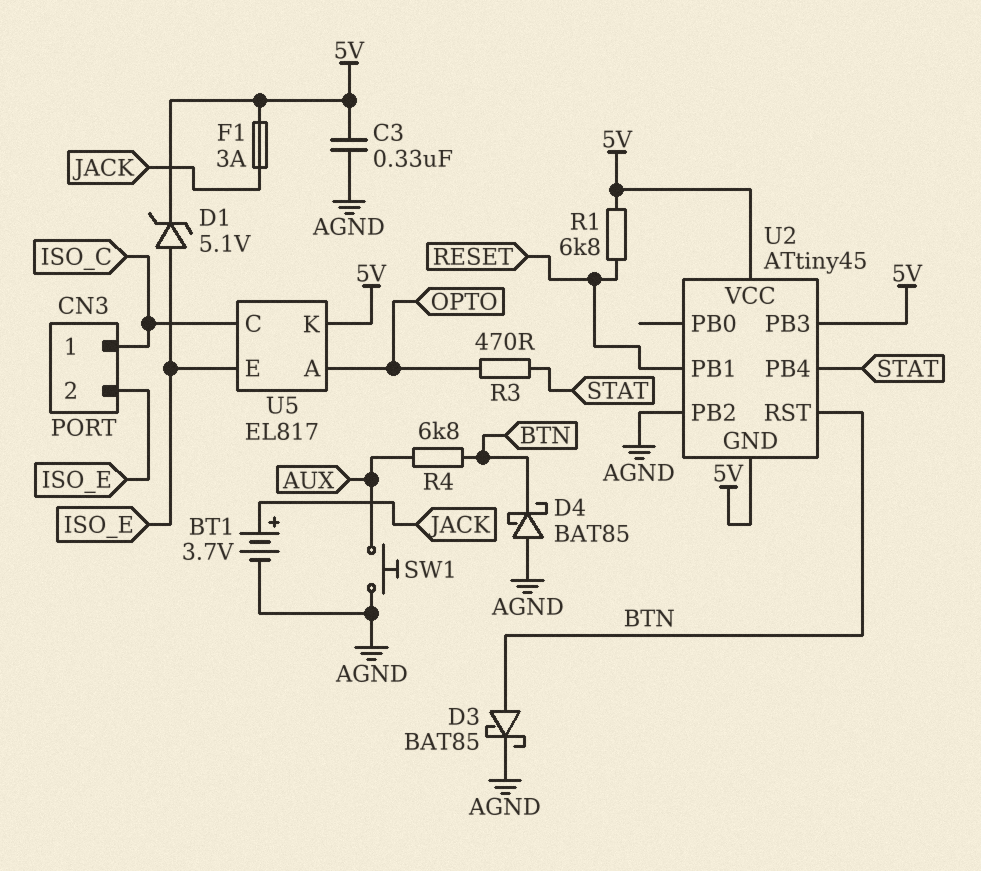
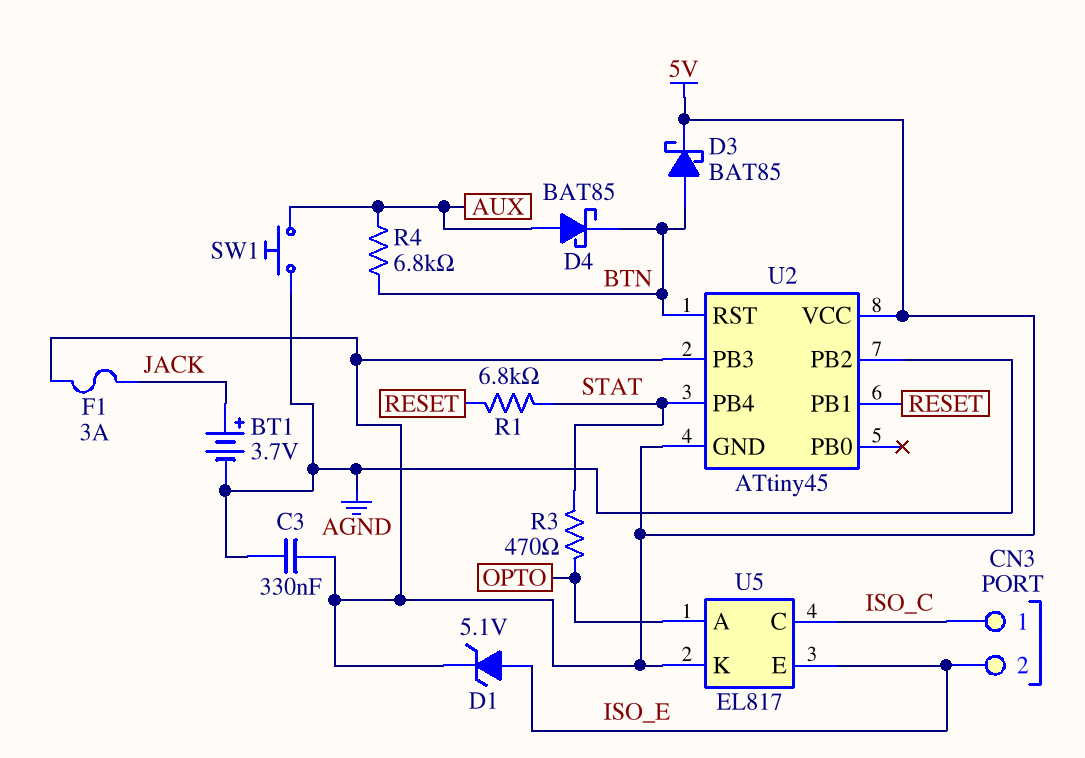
D3: schottky BAT85 (A BTN, K AGND) -> schottky BAT85 (A BTN, K 5V)
D4: schottky BAT85 (A AGND, K BTN) -> schottky BAT85 (A AUX, K BTN)
R1: 6.8k (5V, RESET) -> 6.8k (RESET, STAT)

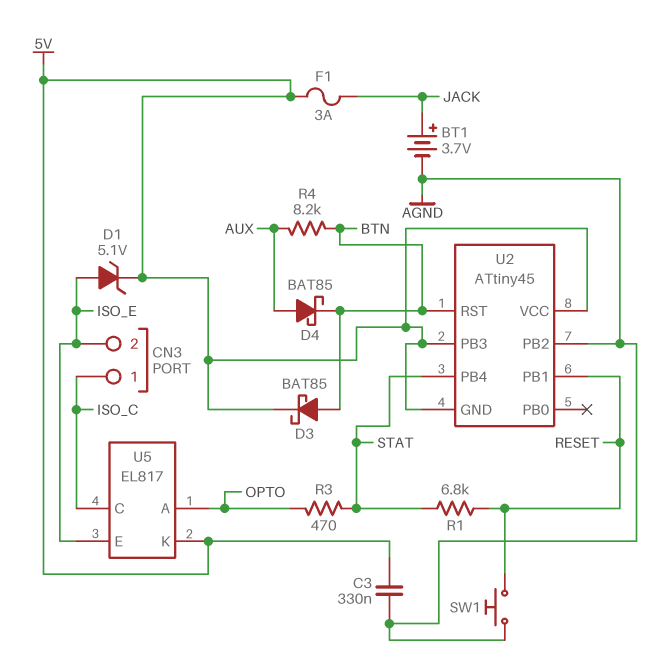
R4: 6.8k (AUX, BTN) -> 8.2k (AUX, BTN)
SW1: button (AGND, AUX) -> button (AGND, RESET)

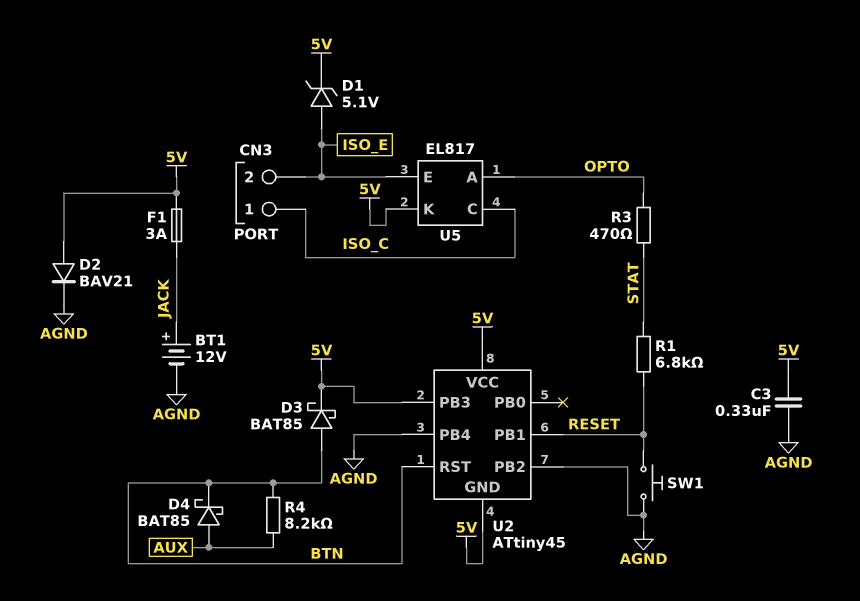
BT1: 3.7V (plus JACK, minus AGND) -> 12V (plus JACK, minus AGND)
D2: none -> diode BAV21 (A 5V, K AGND)
U2 pin PB4: STAT -> AGND

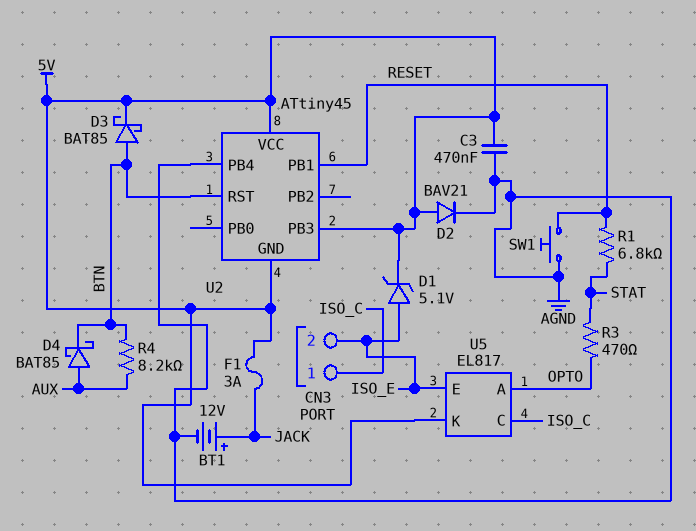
C3: 330nF (5V, AGND) -> 470nF (5V, AGND)
U2 pin PB2: AGND -> none

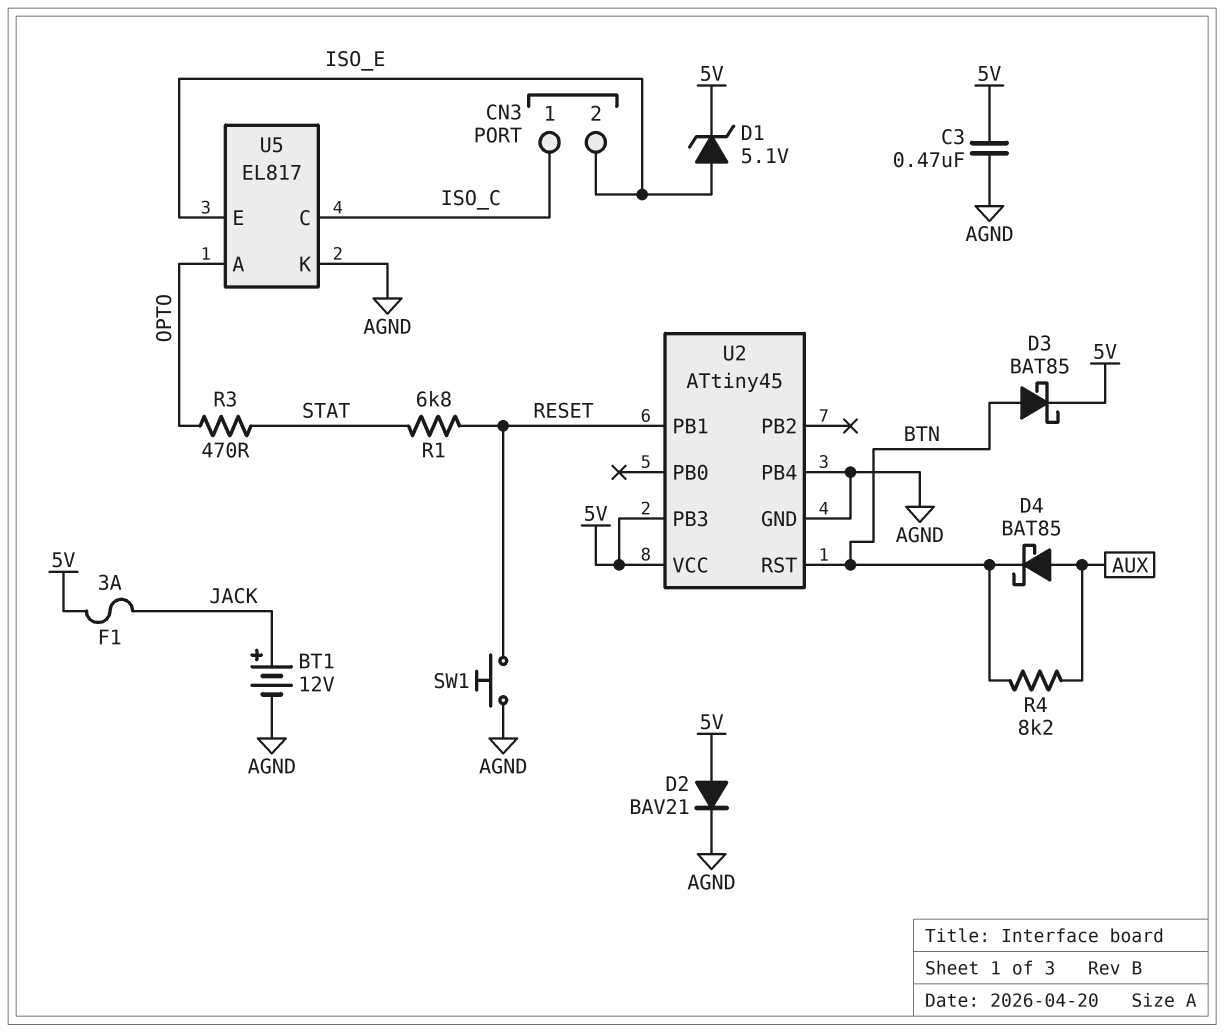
U2 pin GND: 5V -> AGND
U5 pin K: 5V -> AGND

